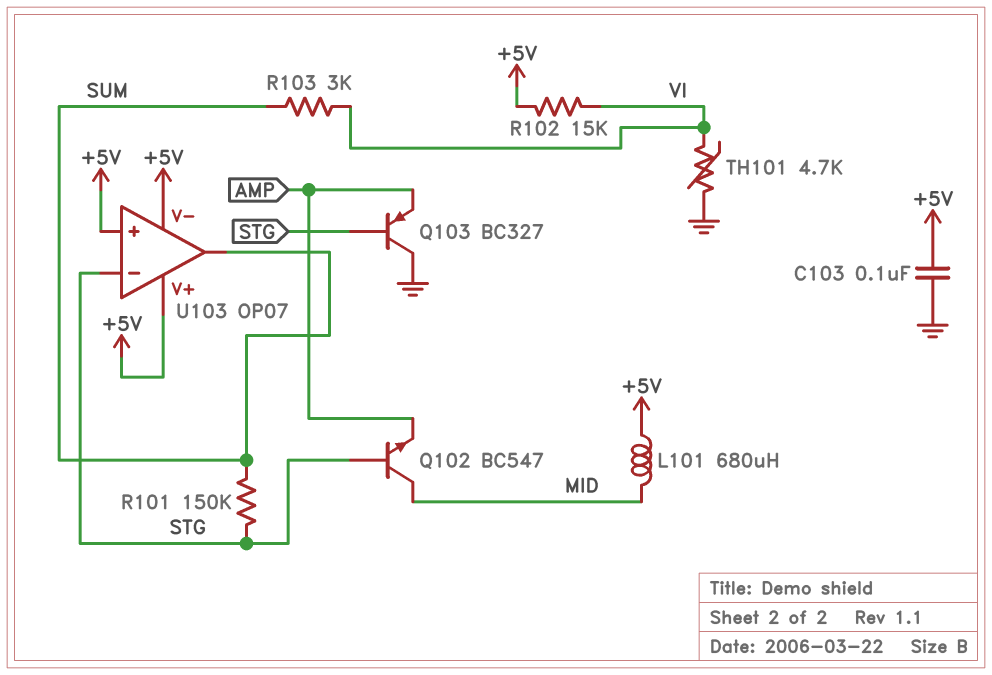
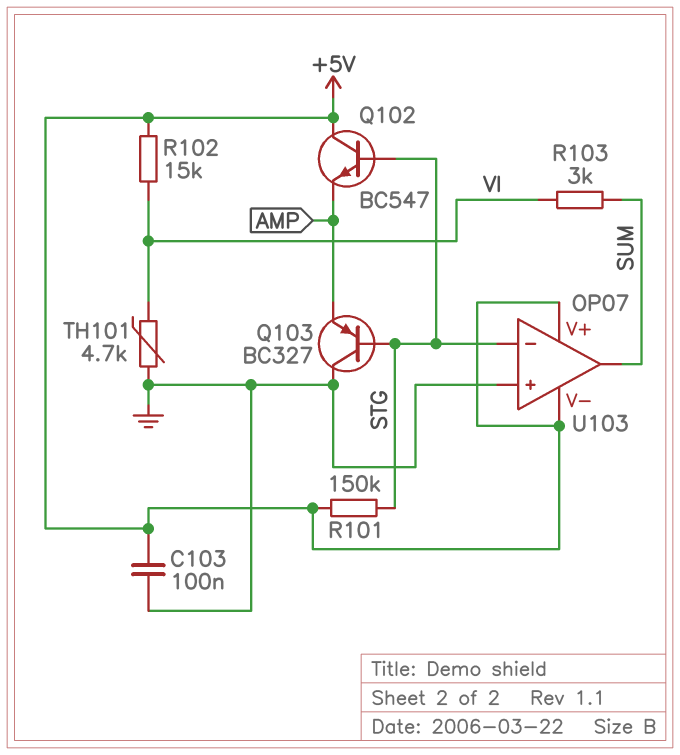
L101: 680uH (+5V, MID) -> none
Q102: NPN BC547 (B STG, C MID, E AMP) -> NPN BC547 (B STG, C +5V, E AMP)
R101: 150k (STG, SUM) -> 150k (+5V, STG)
U103 pin in+: +5V -> GND

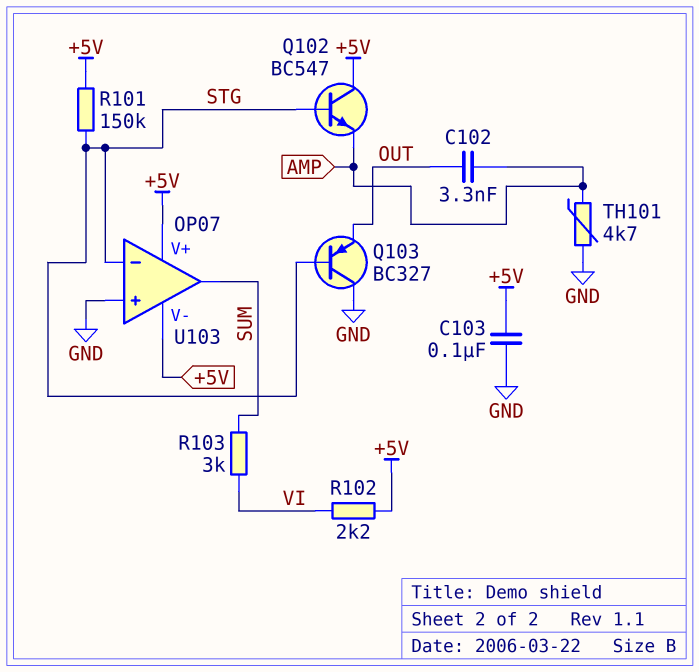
C102: none -> 3.3nF (AMP, OUT)
Q103: PNP BC327 (B STG, C GND, E AMP) -> PNP BC327 (B STG, C GND, E OUT)
R102: 15k (+5V, VI) -> 2.2k (+5V, VI)
TH101: 4.7k (GND, VI) -> 4.7k (AMP, GND)

